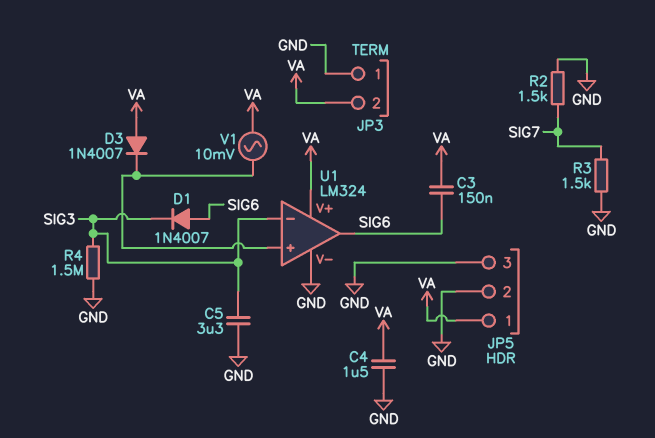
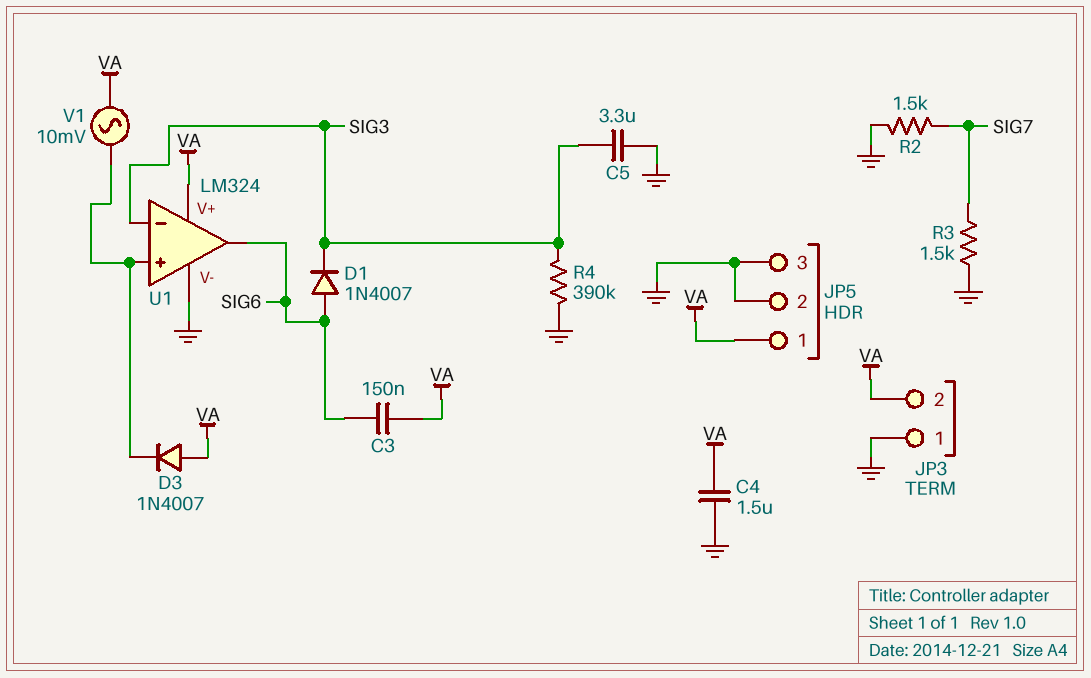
R4: 1.5M (GND, SIG3) -> 390k (GND, SIG3)

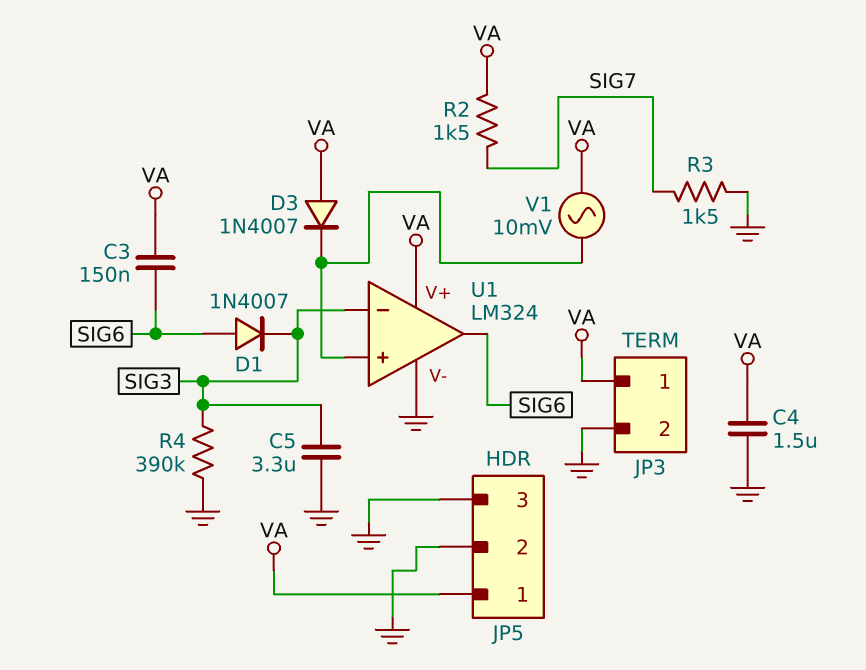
JP3 pin 1: GND -> VA
JP3 pin 2: VA -> GND
R2: 1.5k (GND, SIG7) -> 1.5k (SIG7, VA)

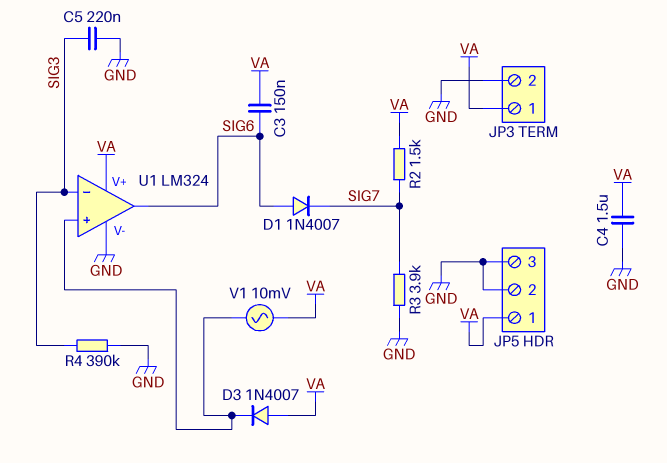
C5: 3.3uF (GND, SIG3) -> 220nF (GND, SIG3)
D1: diode 1N4007 (A SIG6, K SIG3) -> diode 1N4007 (A SIG6, K SIG7)
R3: 1.5k (GND, SIG7) -> 3.9k (GND, SIG7)

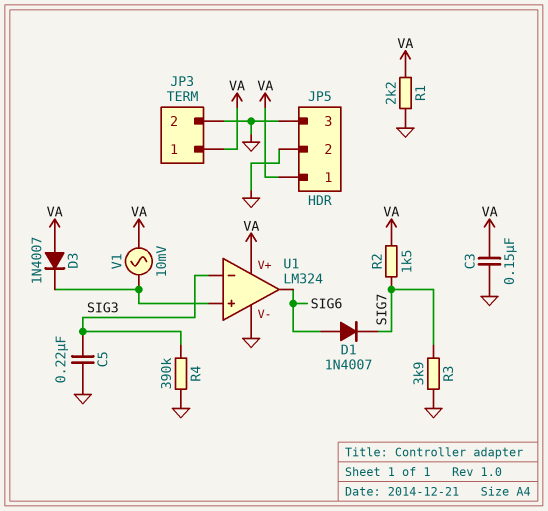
C3: 150nF (SIG6, VA) -> 150nF (GND, VA)
C4: 1.5uF (GND, VA) -> none
R1: none -> 2.2k (GND, VA)

